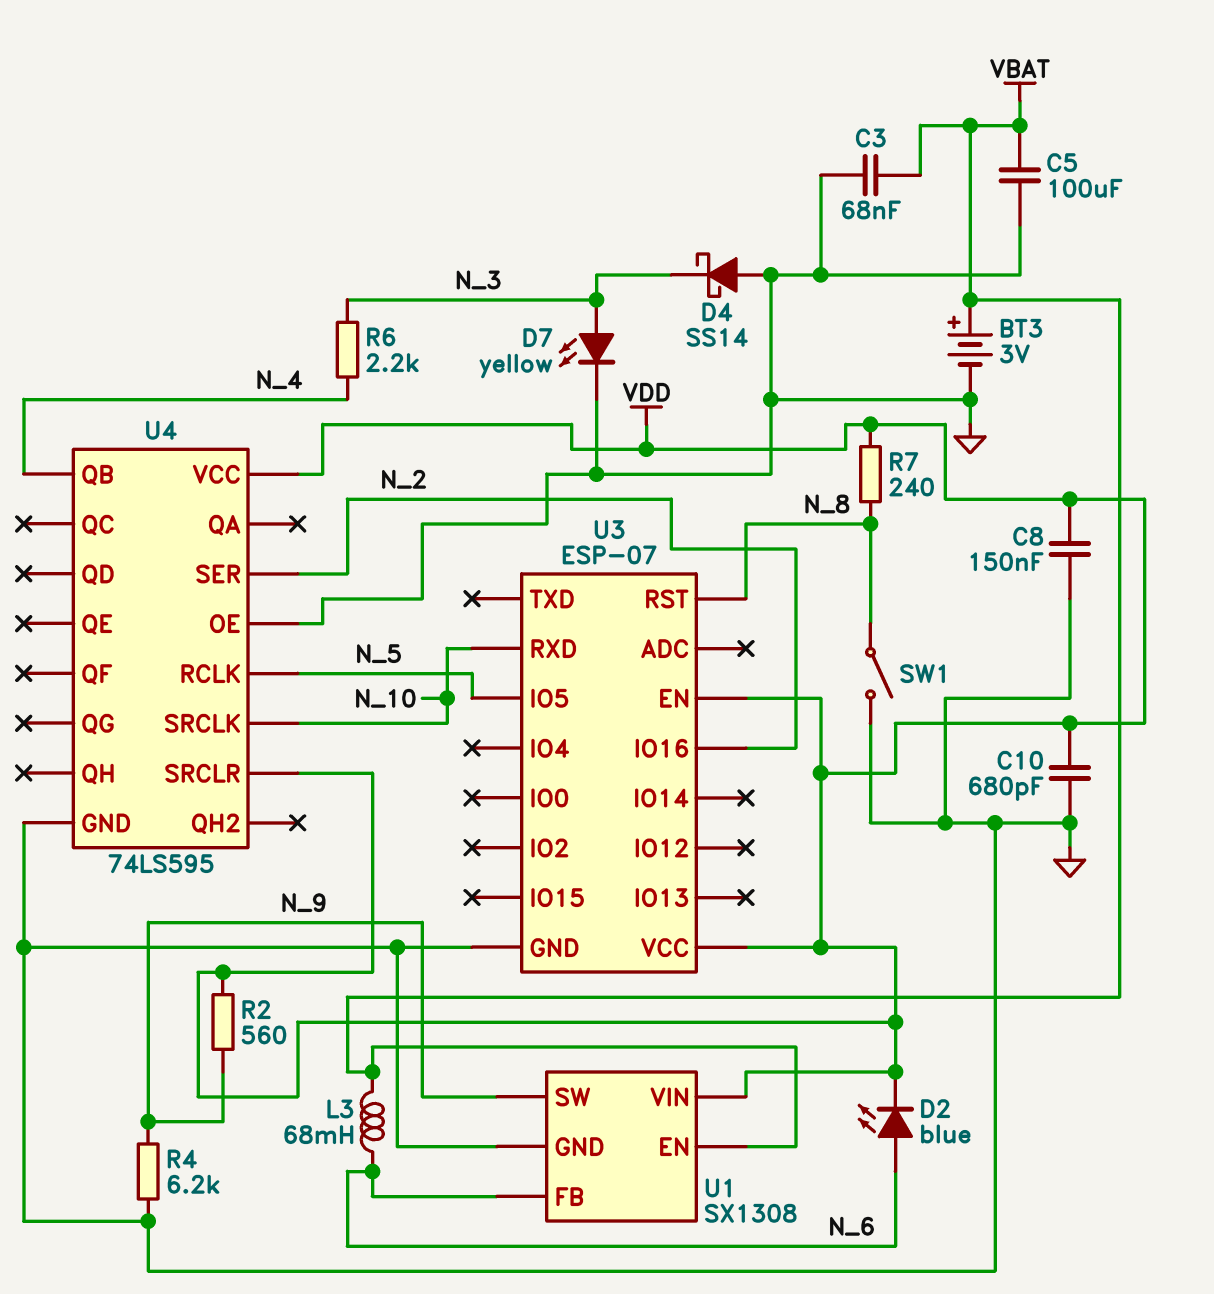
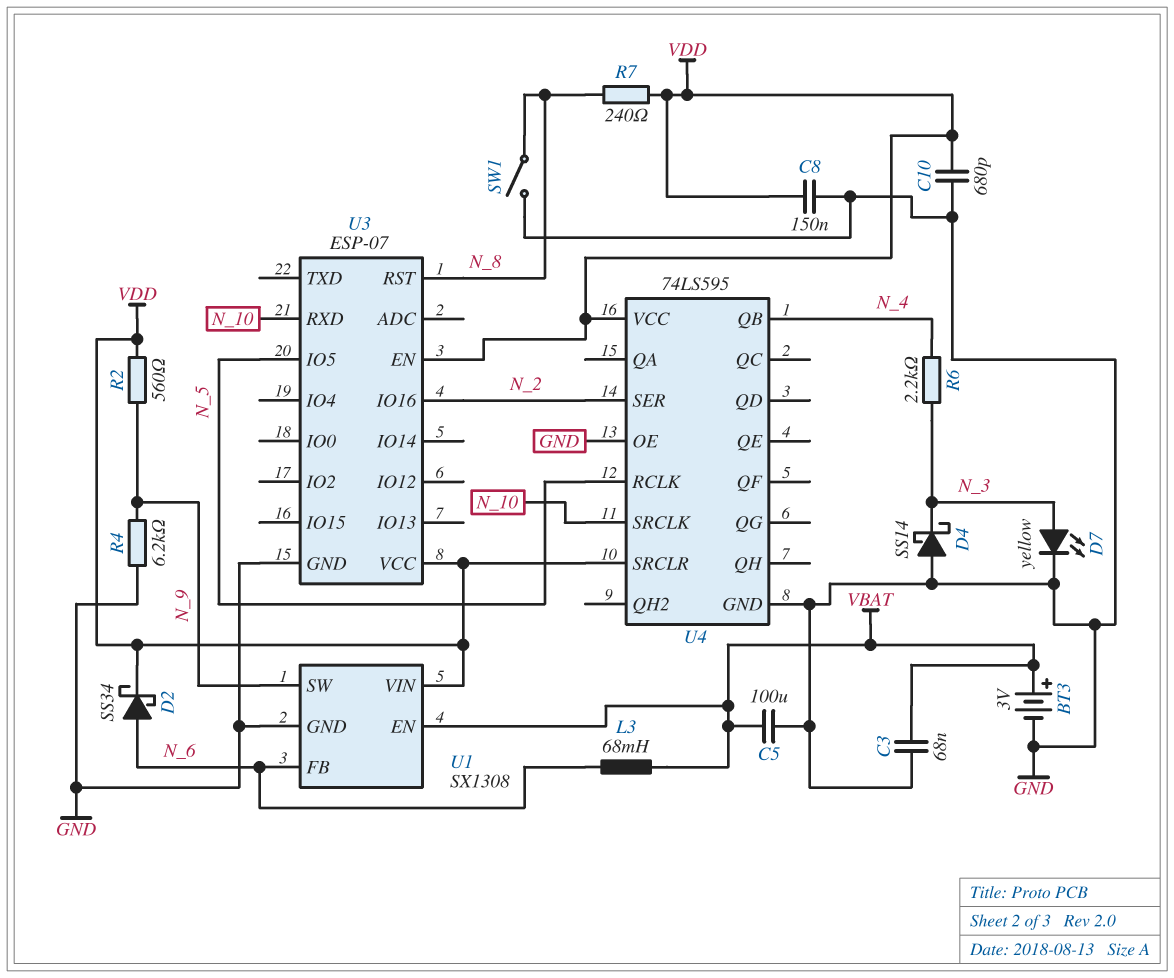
D2: LED blue (A N_6, K VDD) -> schottky SS34 (A N_6, K VDD)

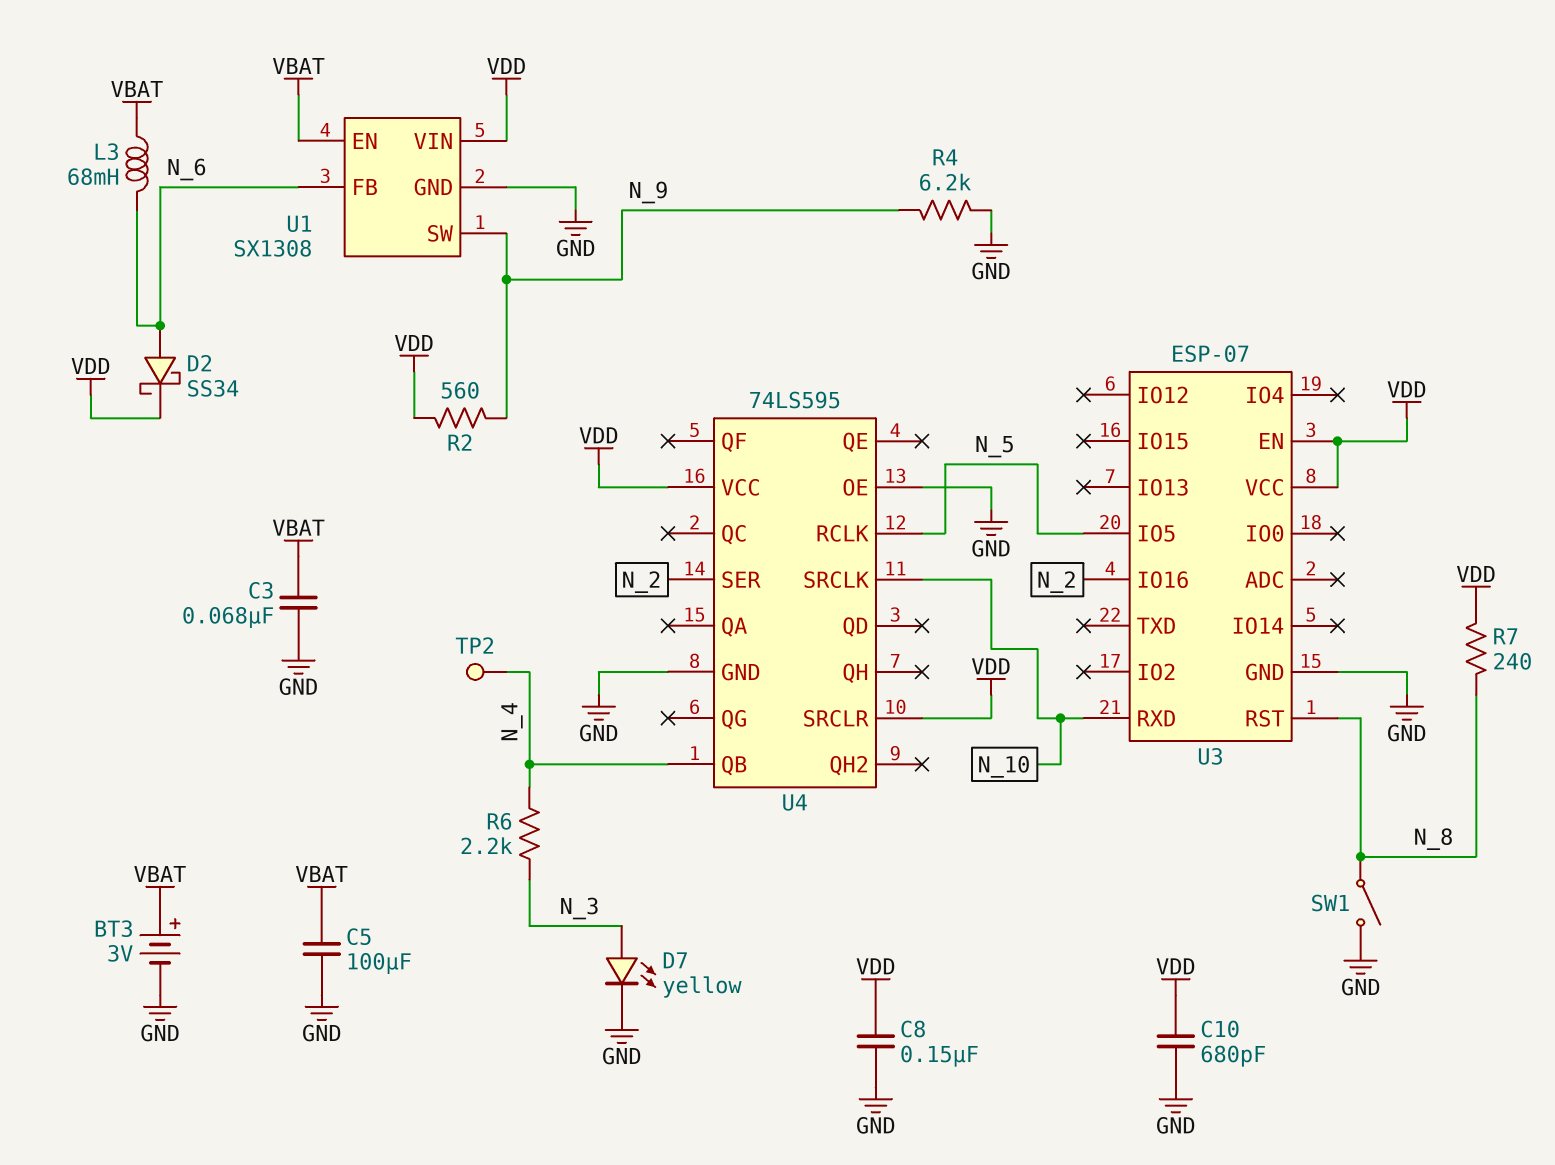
D4: schottky SS14 (A GND, K N_3) -> none
TP2: none -> test point (N_4)

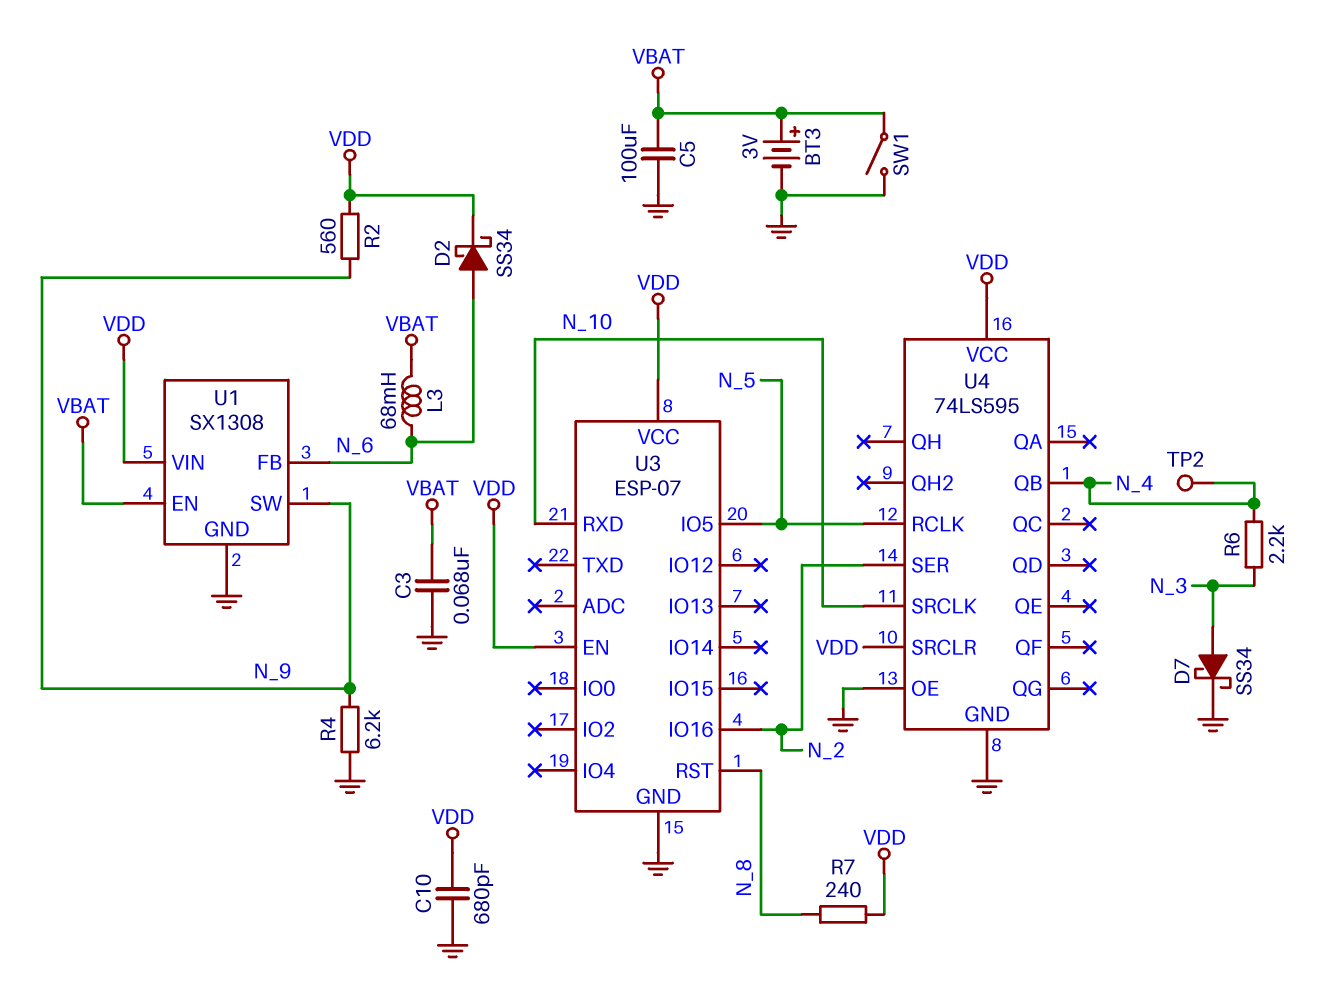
C8: 150nF (GND, VDD) -> none
D7: LED yellow (A N_3, K GND) -> schottky SS34 (A N_3, K GND)
SW1: switch (GND, N_8) -> switch (GND, VBAT)

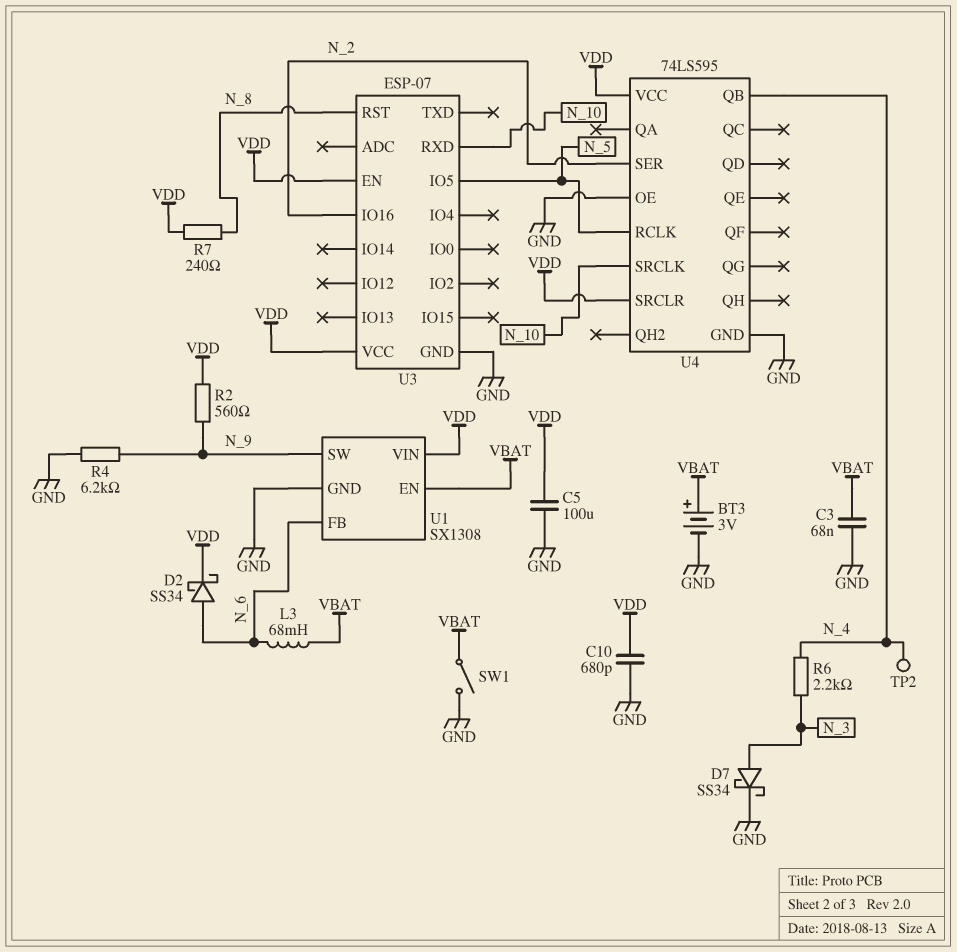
C5: 100uF (GND, VBAT) -> 100uF (GND, VDD)

